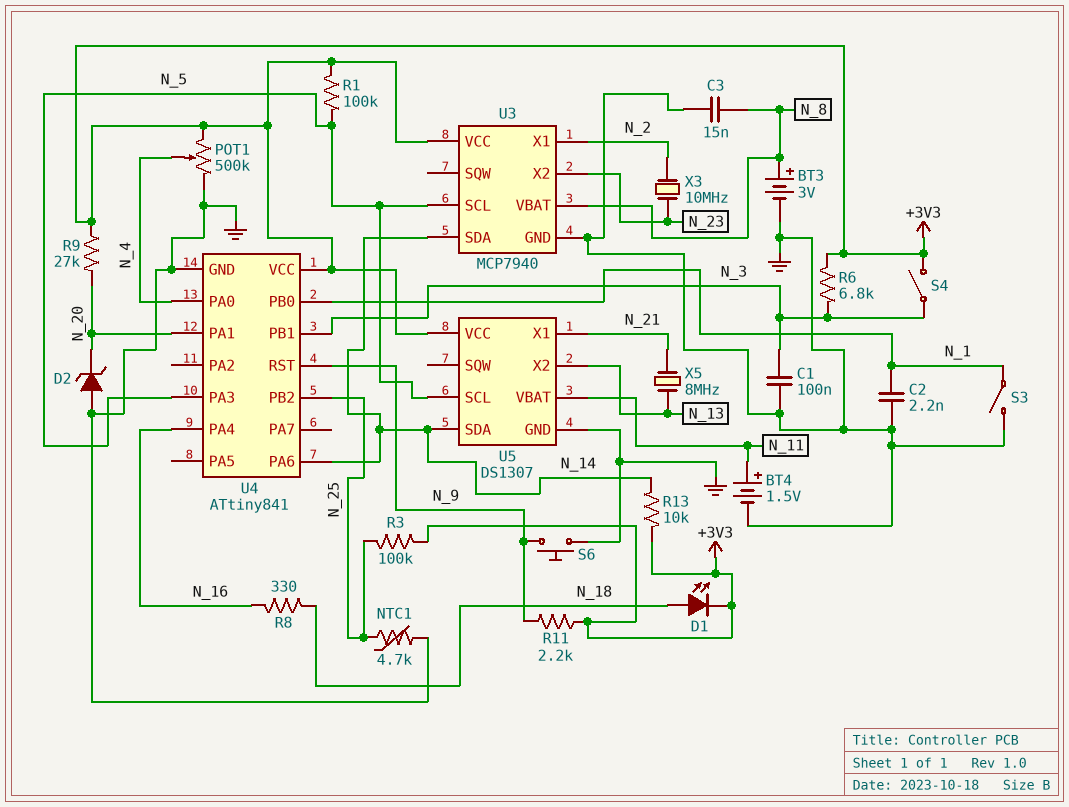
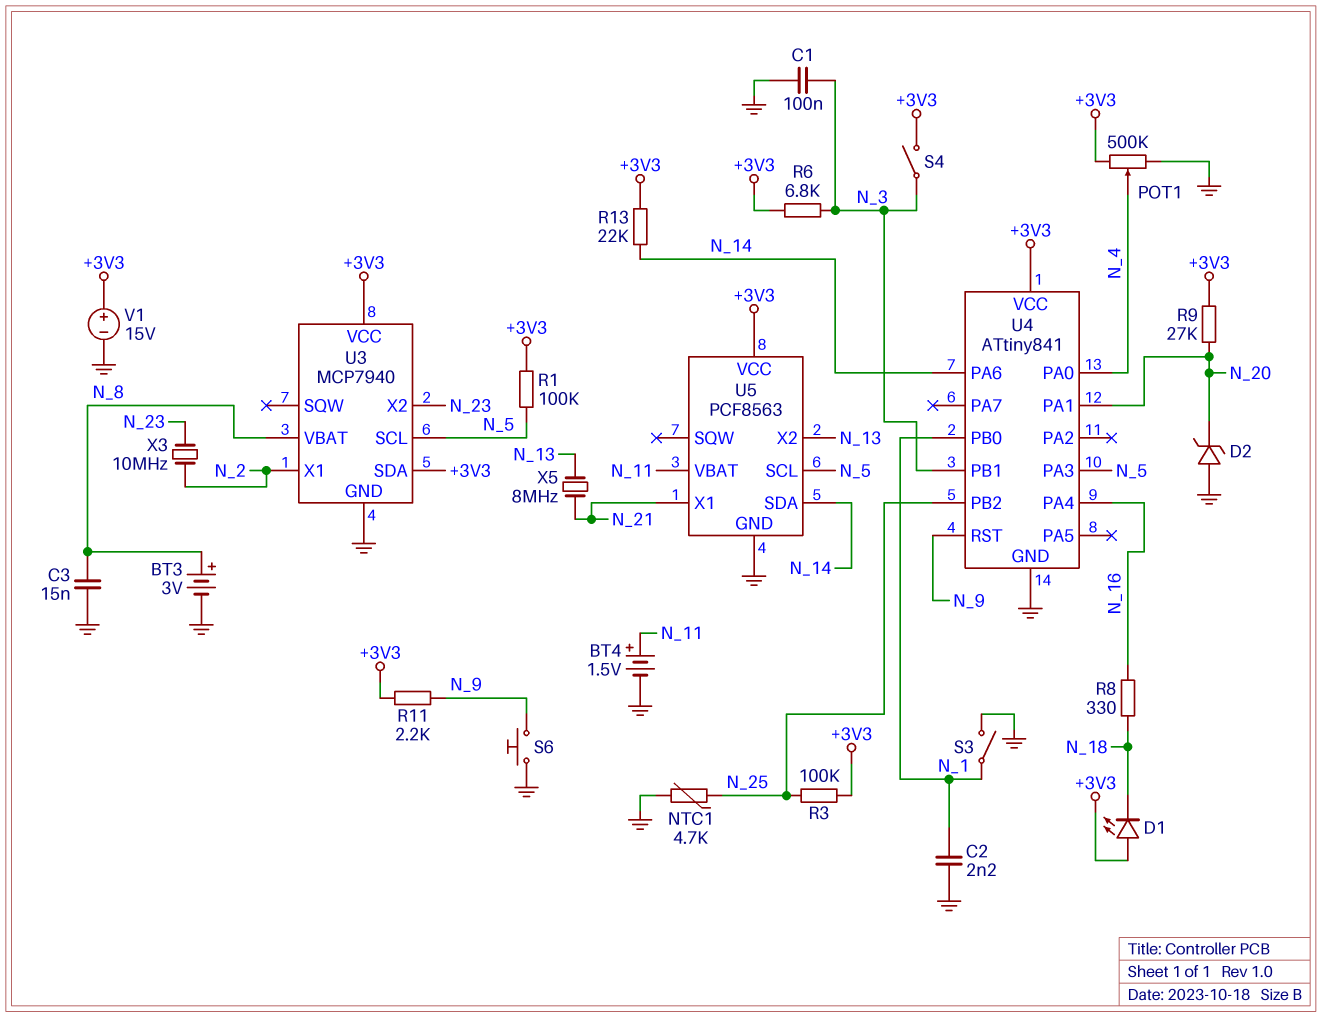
D1: LED (A N_18, K +3V3) -> LED (A +3V3, K N_18)
R13: 10k (+3V3, N_14) -> 22k (+3V3, N_14)
U3 pin SDA: N_14 -> +3V3
U5: DS1307 -> PCF8563
V1: none -> 15V (plus +3V3, minus GND)

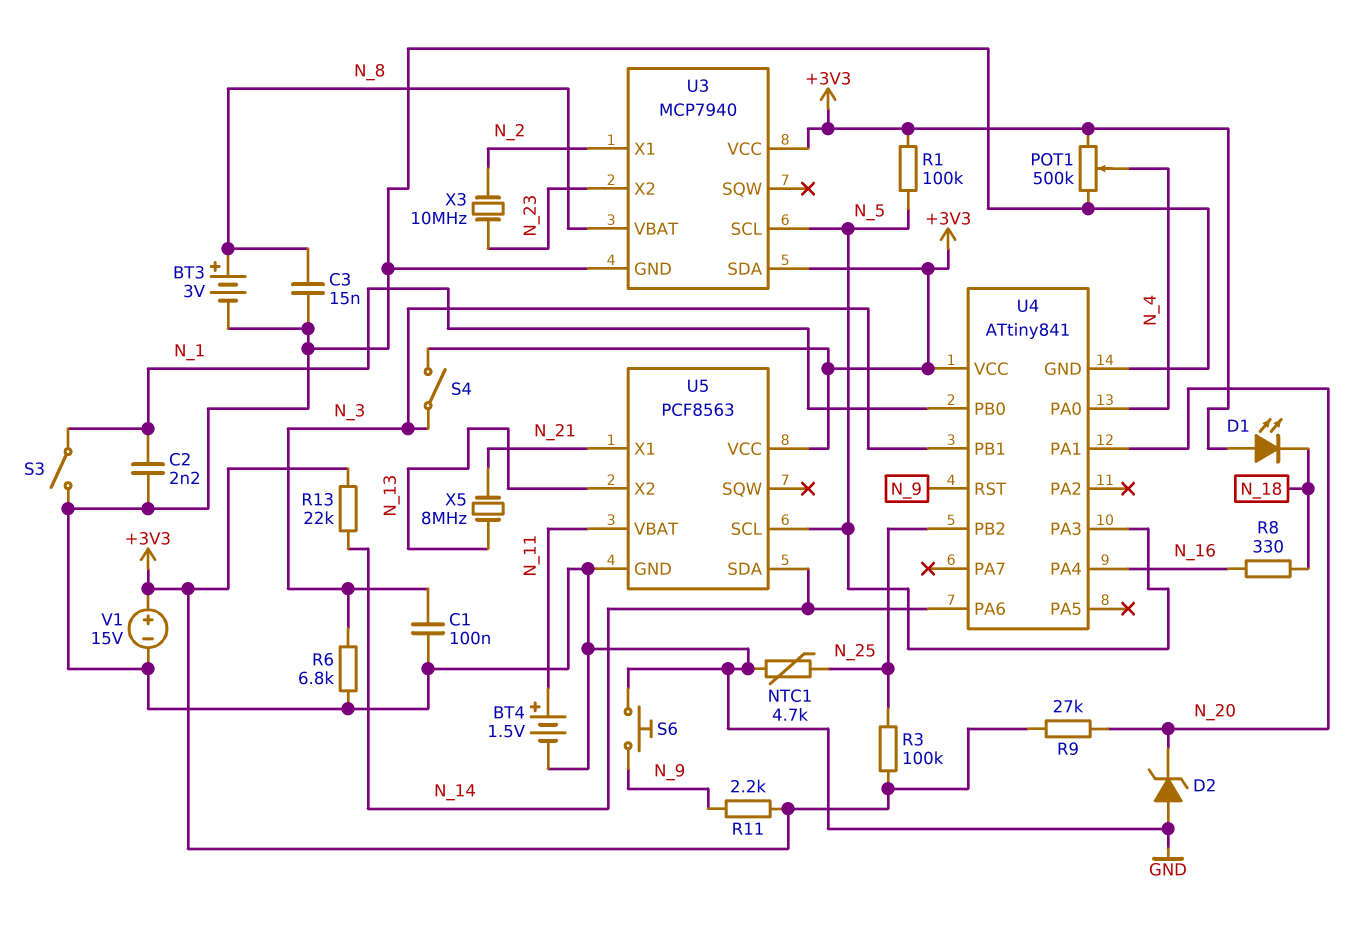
R6: 6.8k (+3V3, N_3) -> 6.8k (GND, N_3)

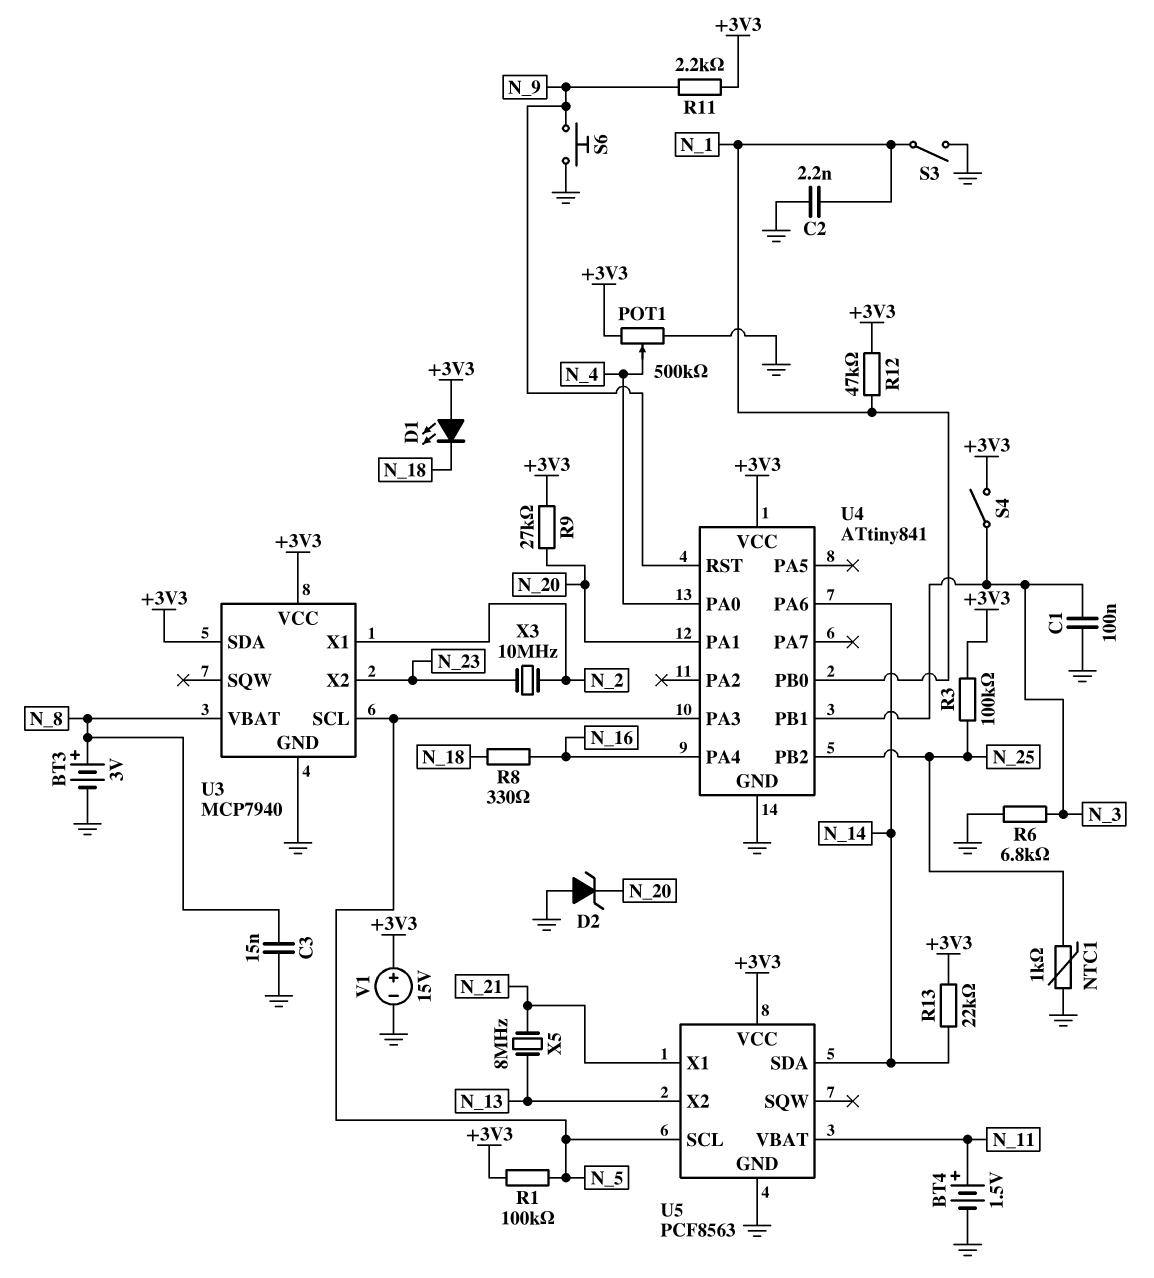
NTC1: 4.7k (GND, N_25) -> 1k (GND, N_25)
R12: none -> 47k (+3V3, N_1)

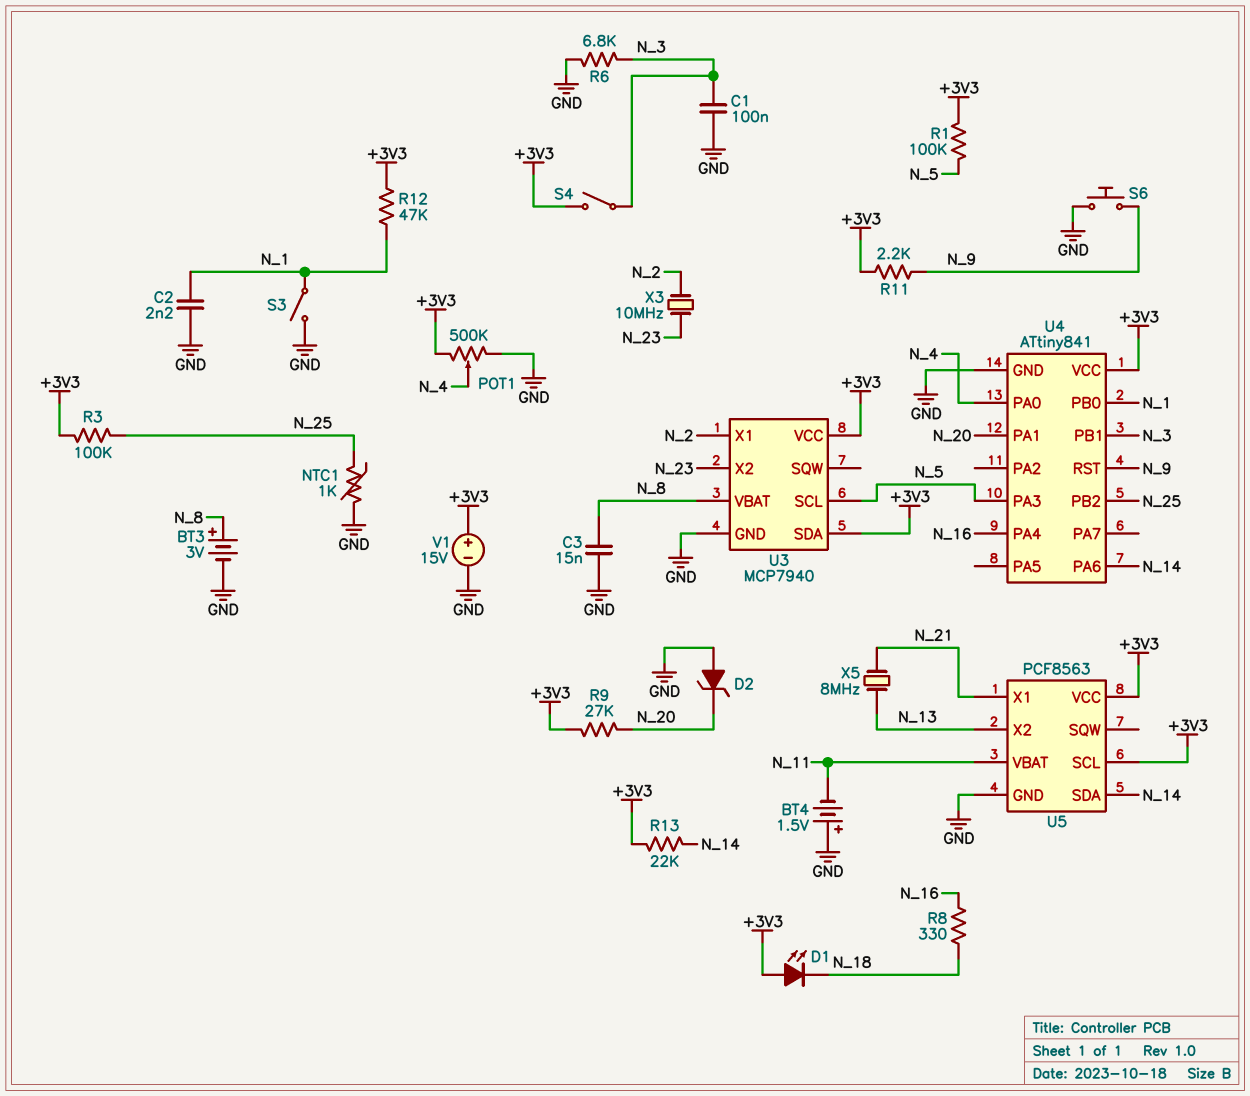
BT4: 1.5V (plus N_11, minus GND) -> 1.5V (plus GND, minus N_11)
U5 pin SCL: N_5 -> +3V3

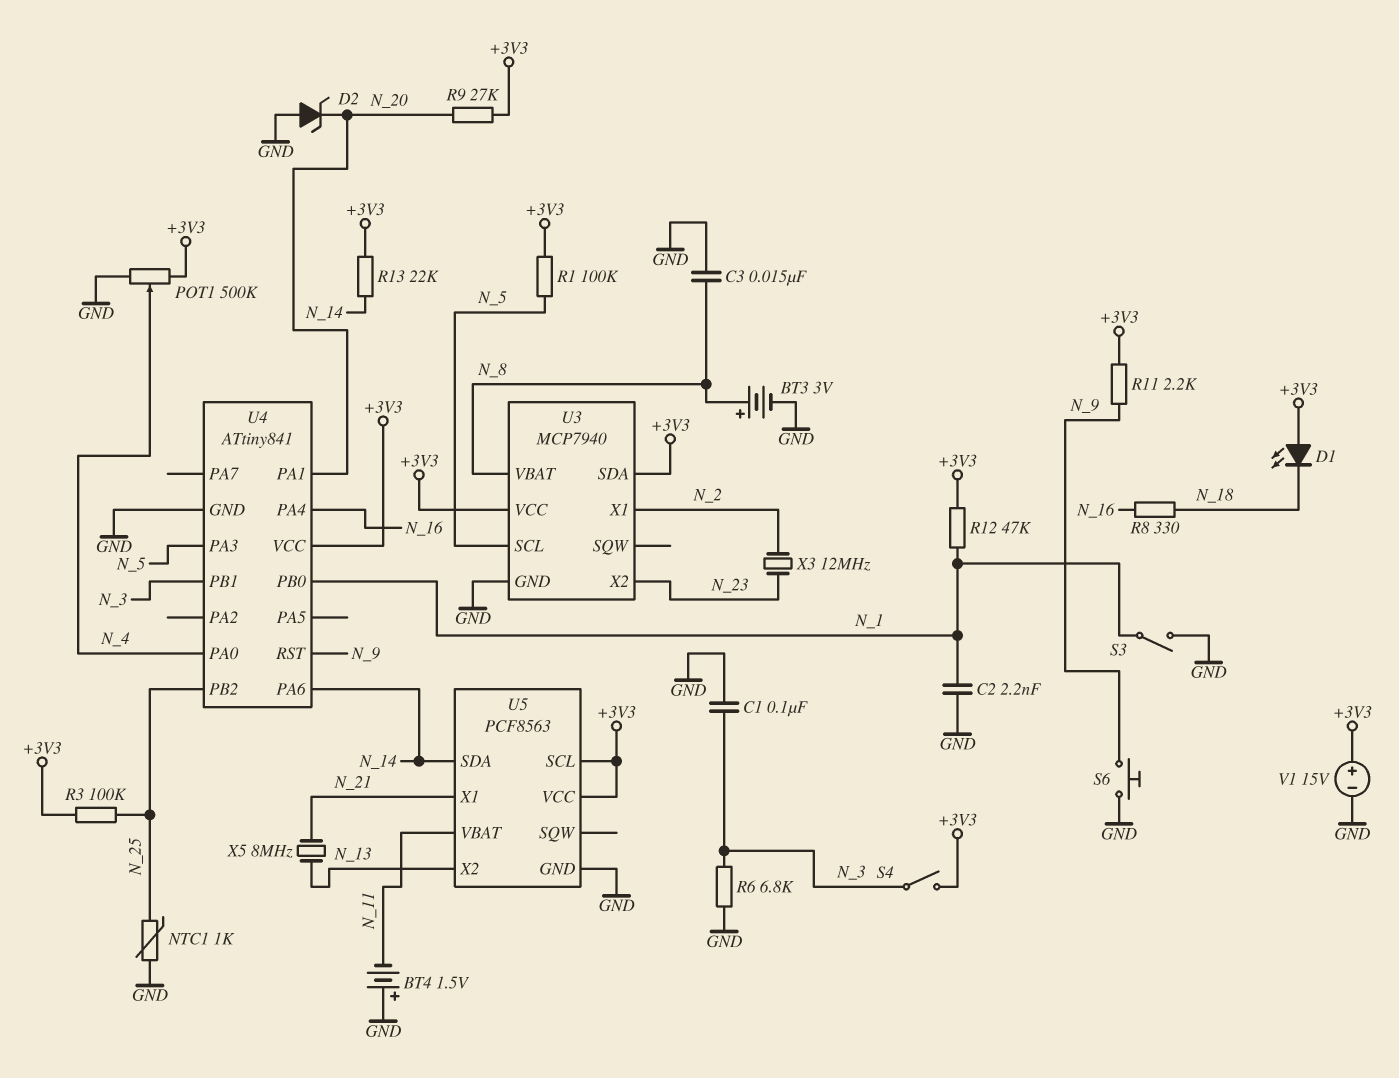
X3: 10MHz (N_2, N_23) -> 12MHz (N_2, N_23)

